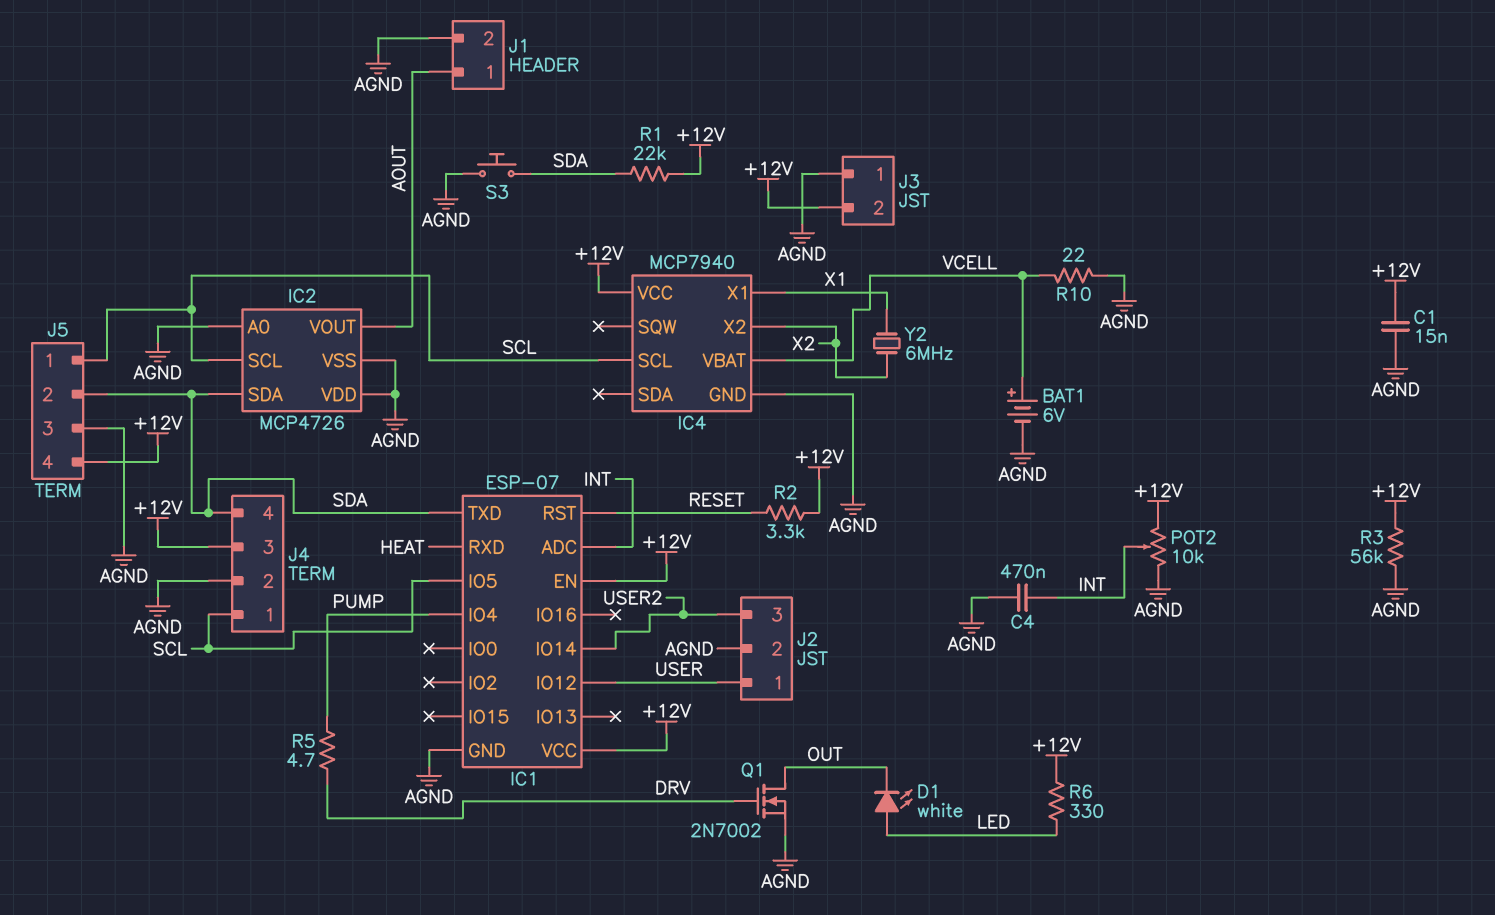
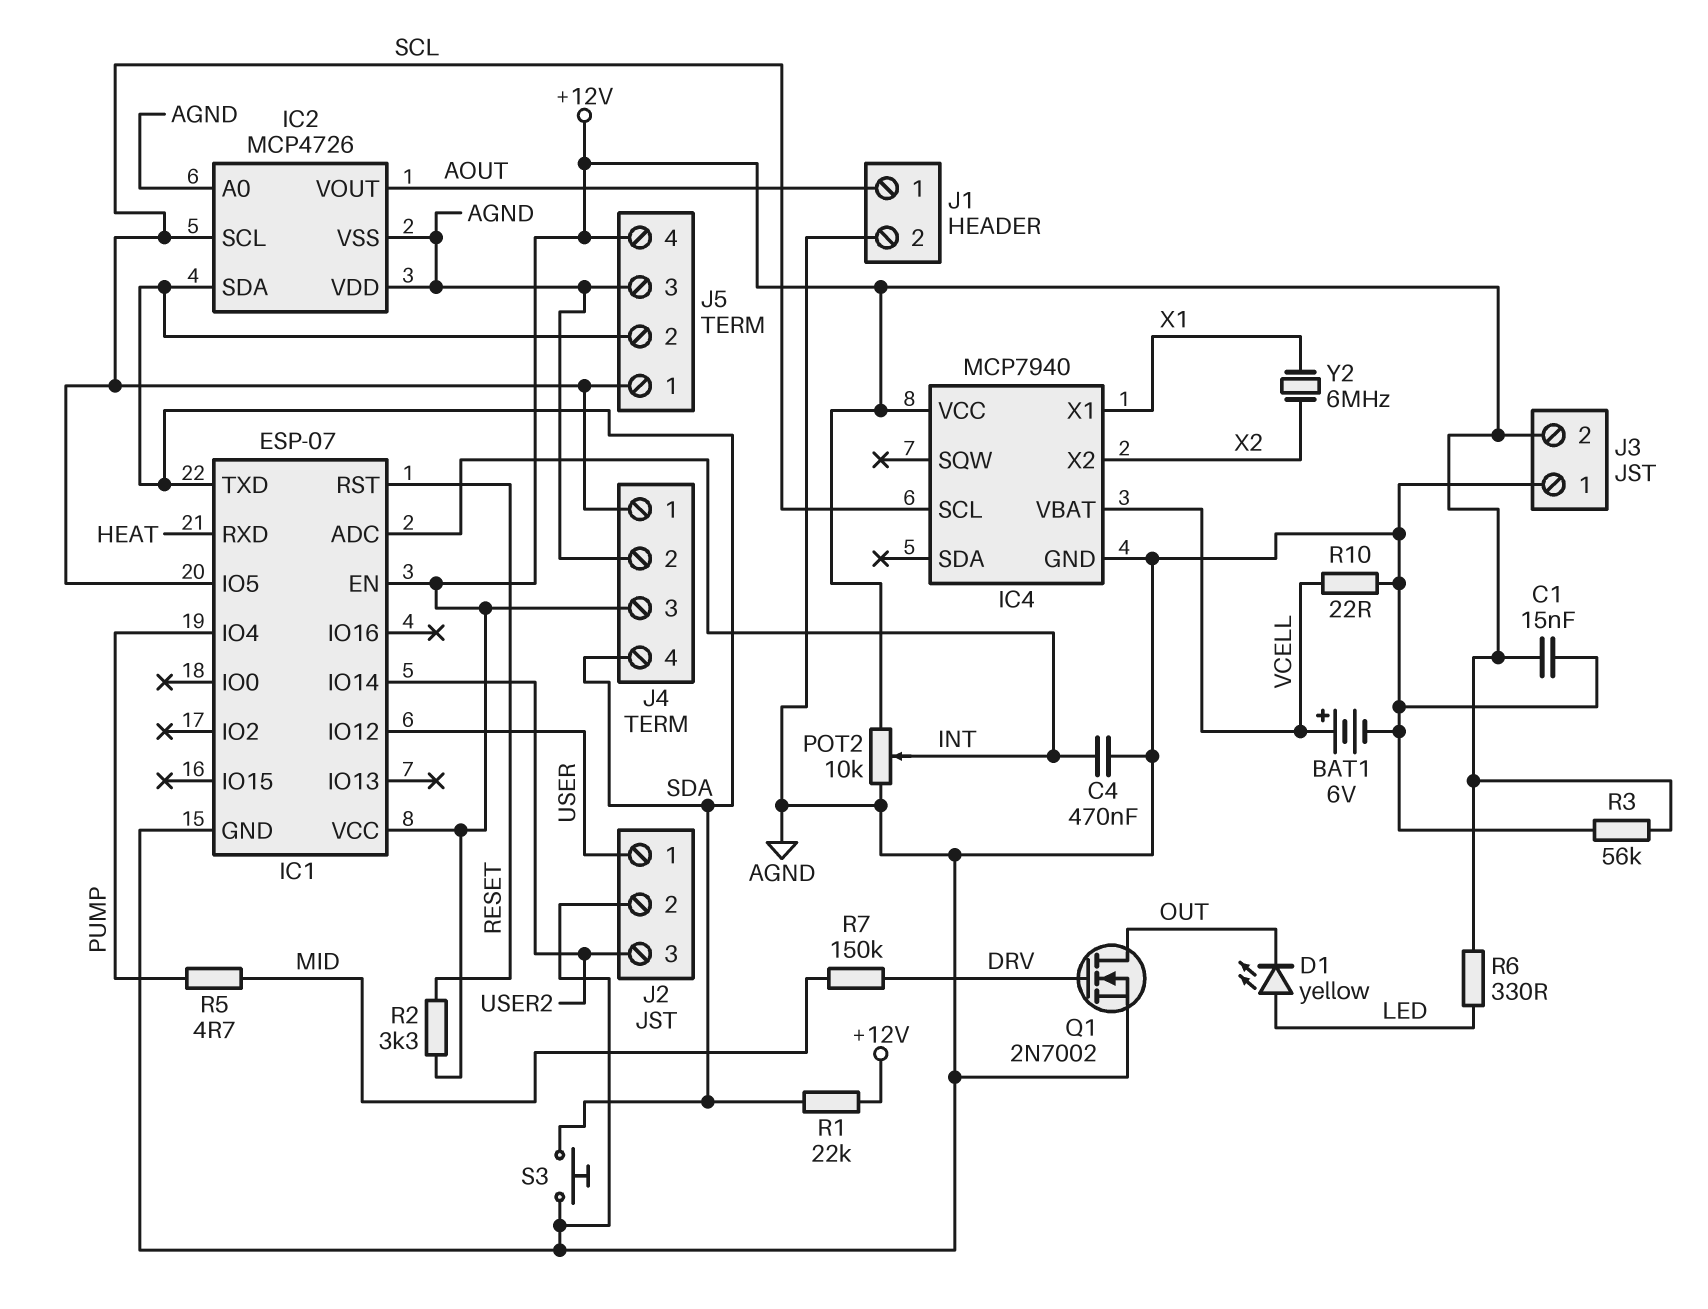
D1: LED white (A LED, K OUT) -> LED yellow (A LED, K OUT)
R5: 4.7 (DRV, PUMP) -> 4.7 (MID, PUMP)
R7: none -> 150k (DRV, MID)

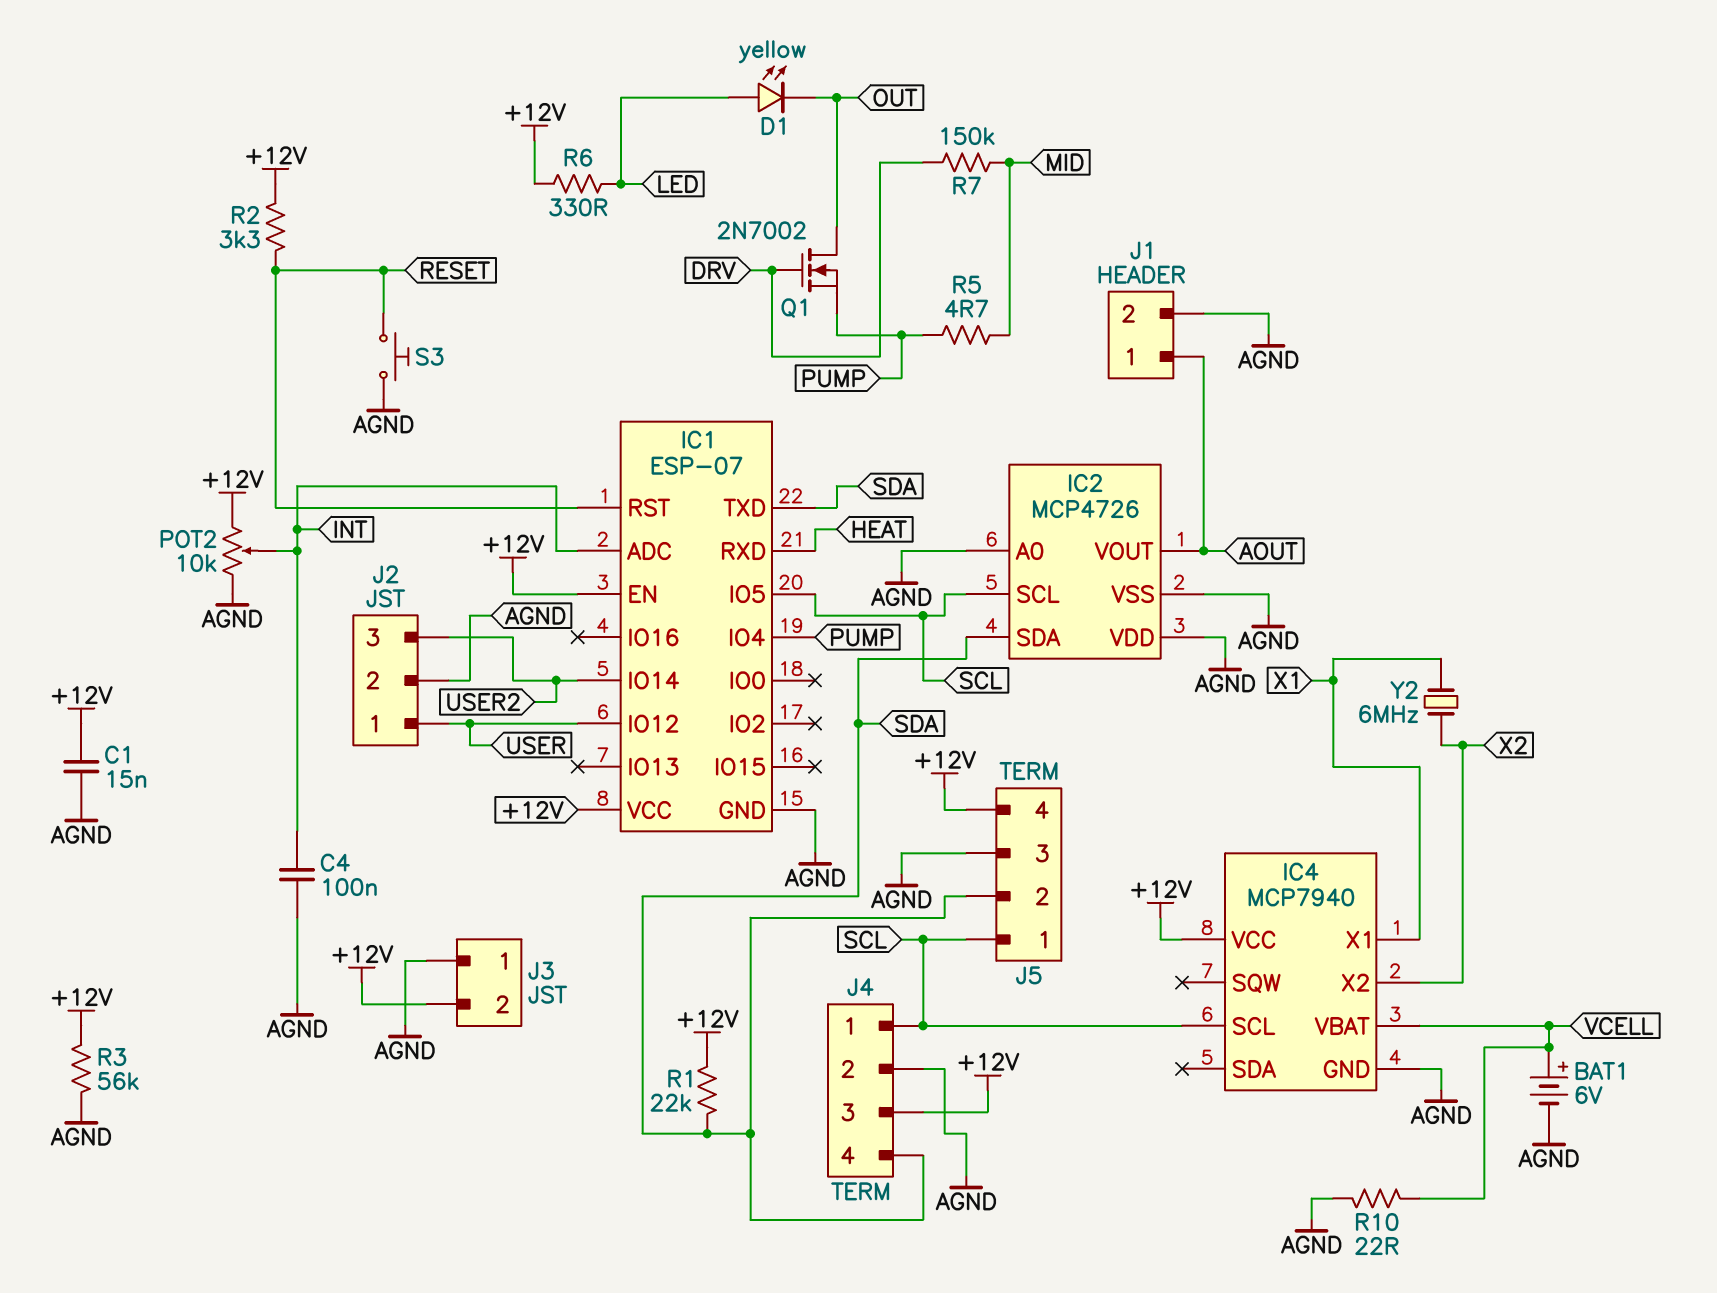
C4: 470nF (AGND, INT) -> 100nF (AGND, INT)
Q1: NMOS 2N7002 (G DRV, D OUT, S AGND) -> NMOS 2N7002 (G DRV, D OUT, S PUMP)
S3: button (AGND, SDA) -> button (AGND, RESET)

